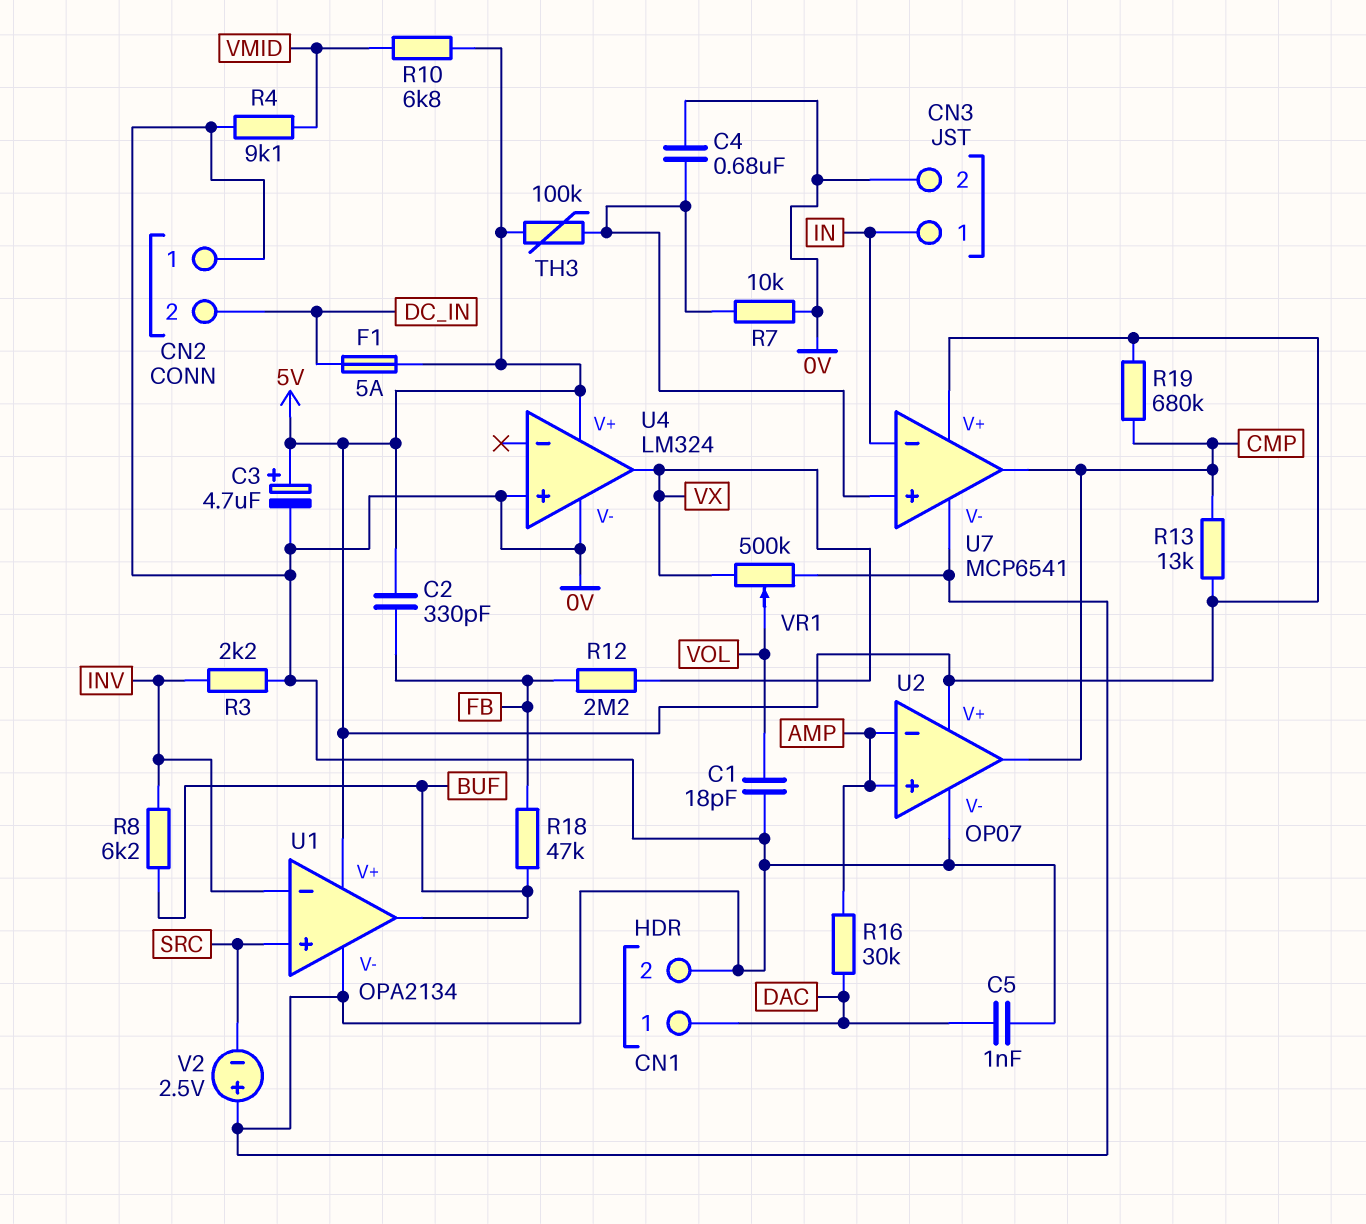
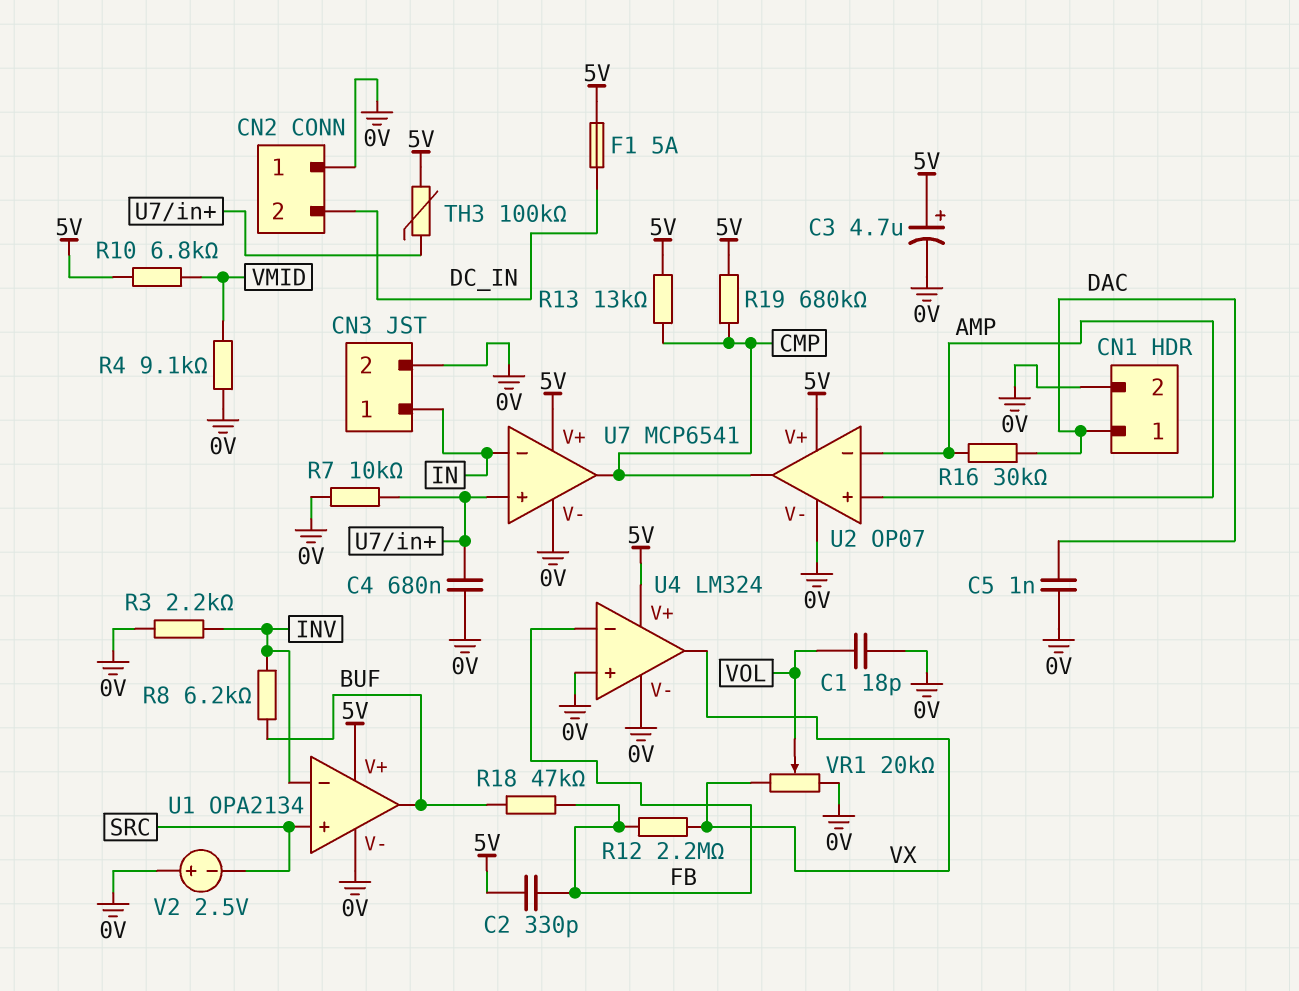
U4 pin in-: none -> FB
VR1: 500k (0V, VX, wiper VOL) -> 20k (0V, VX, wiper VOL)

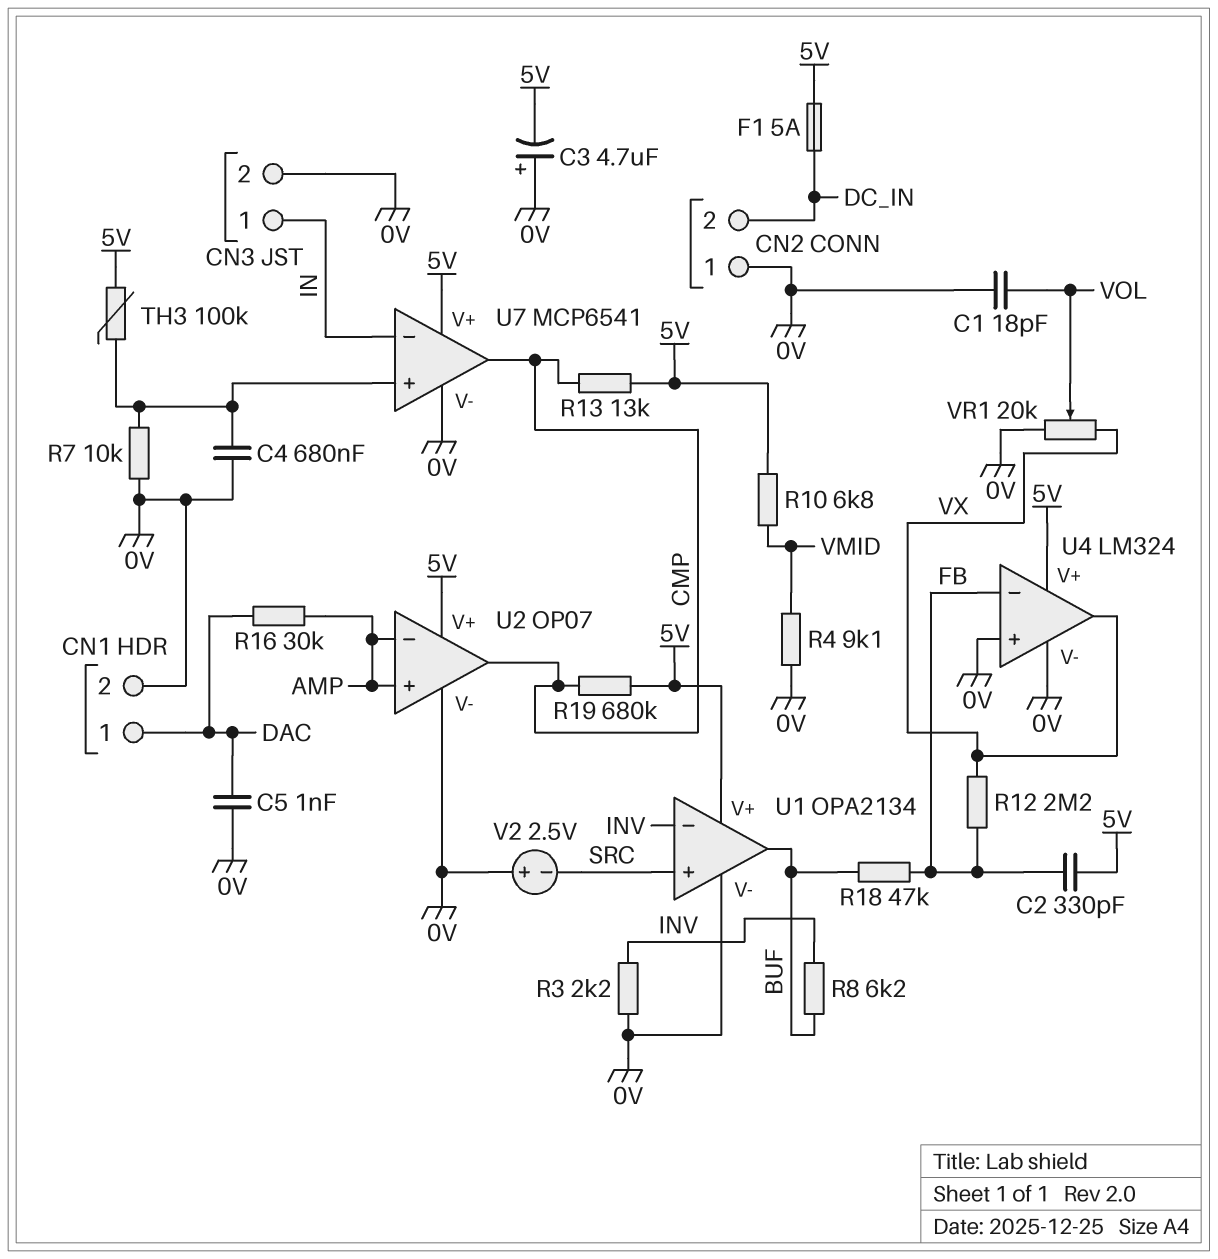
C3: 4.7uF (plus 5V, minus 0V) -> 4.7uF (plus 0V, minus 5V)

